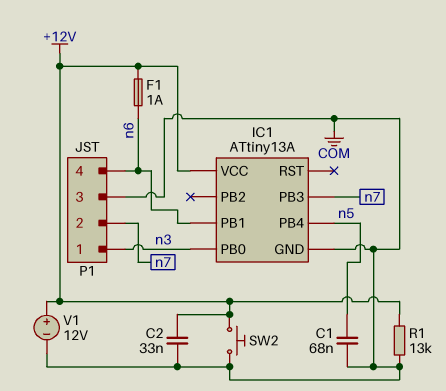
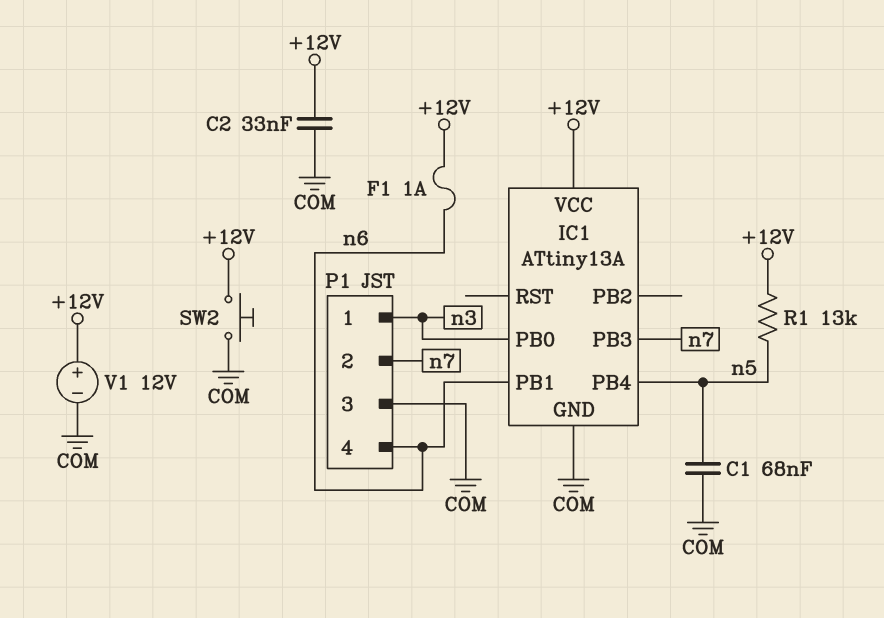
R1: 13k (+12V, COM) -> 13k (+12V, n5)

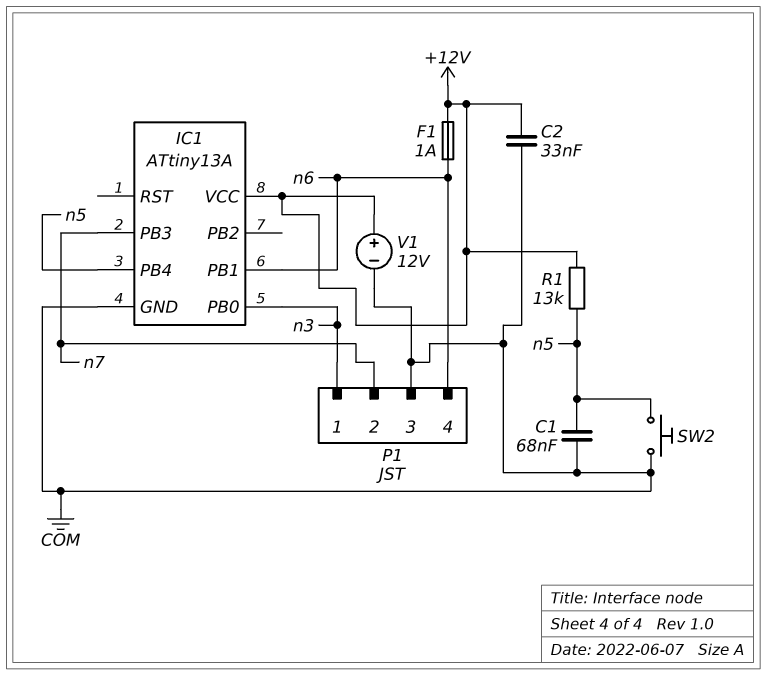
SW2: button (+12V, COM) -> button (COM, n5)

